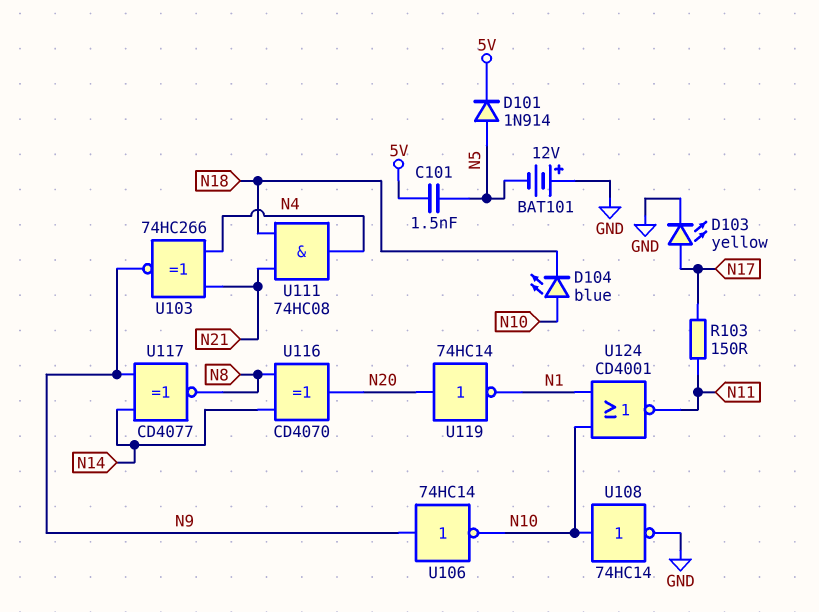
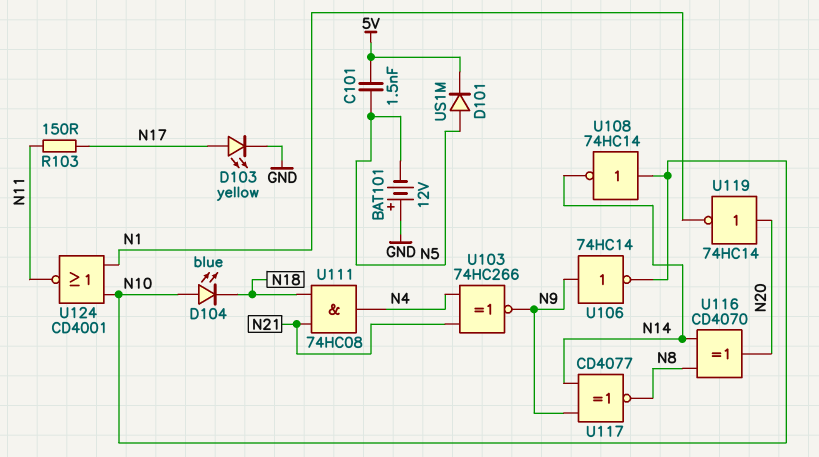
D101: diode 1N914 (A N5, K 5V) -> diode US1M (A N5, K 5V)
U108: NOT 74HC14 (in N10, out GND) -> NOT 74HC14 (in N10, out N14)

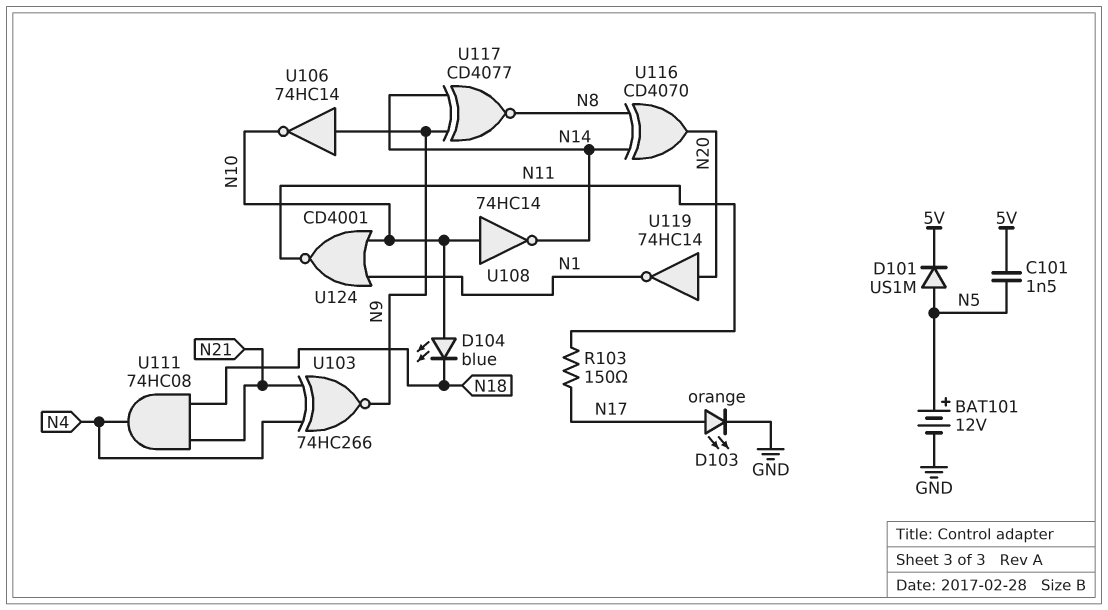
BAT101: 12V (plus GND, minus N5) -> 12V (plus N5, minus GND)
D103: LED yellow (A N17, K GND) -> LED orange (A N17, K GND)

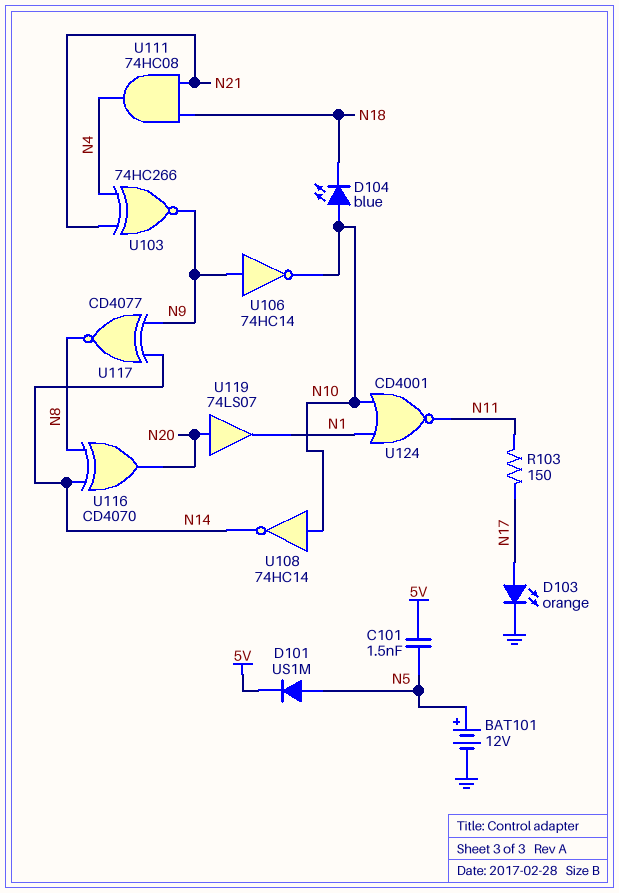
U119: NOT 74HC14 (in N20, out N1) -> buffer 74LS07 (in N20, out N1)

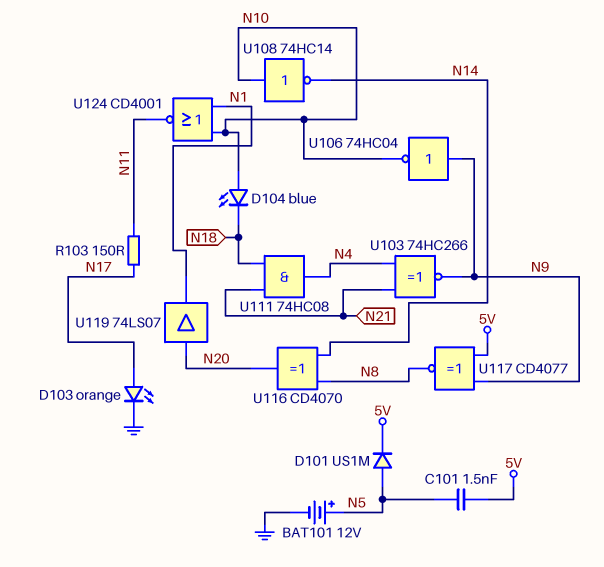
U106: NOT 74HC14 (in N9, out N10) -> NOT 74HC04 (in N9, out N10)
U117: XNOR CD4077 (in N9, in N14, out N8) -> XNOR CD4077 (in 5V, in N9, out N8)

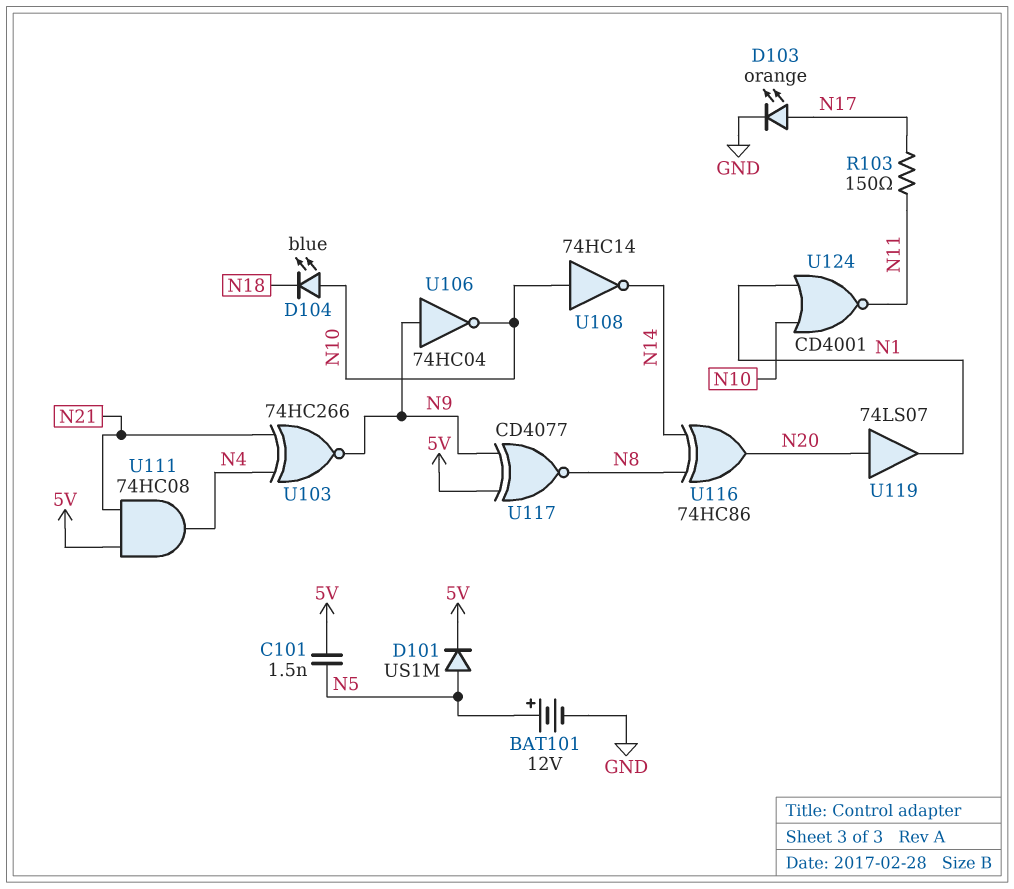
U111: AND 74HC08 (in N18, in N21, out N4) -> AND 74HC08 (in 5V, in N21, out N4)
U116: XOR CD4070 (in N8, in N14, out N20) -> XOR 74HC86 (in N8, in N14, out N20)

